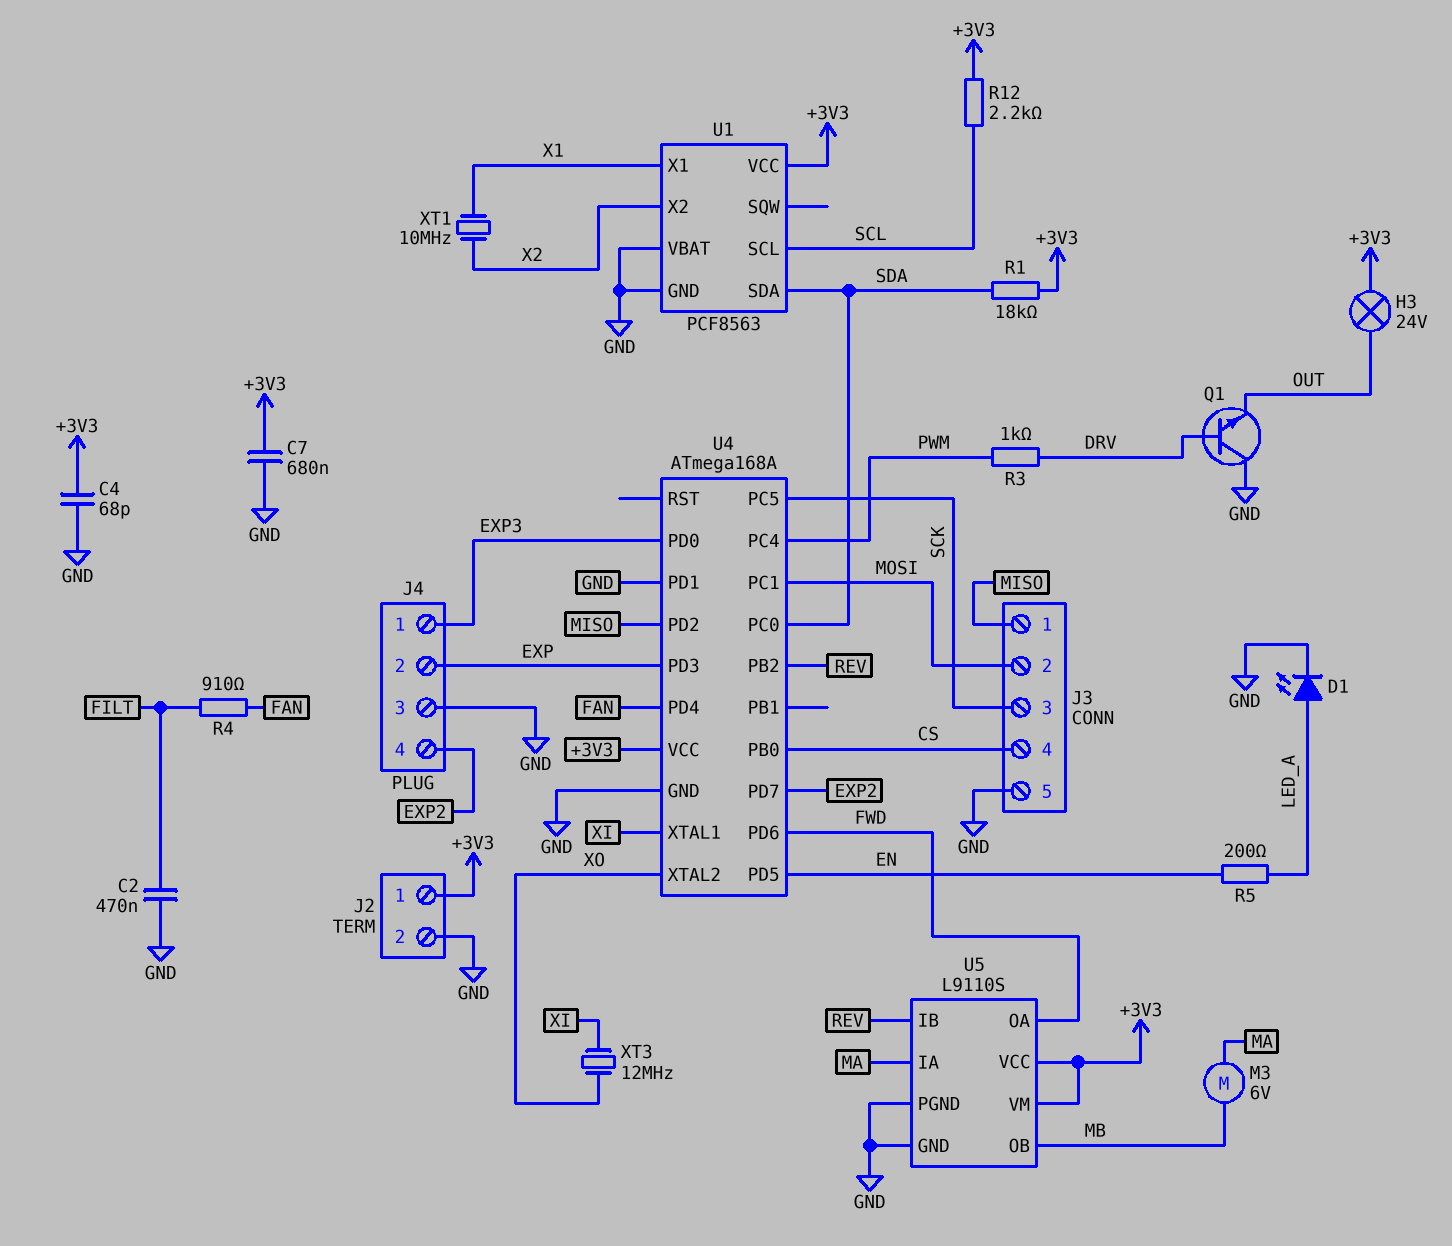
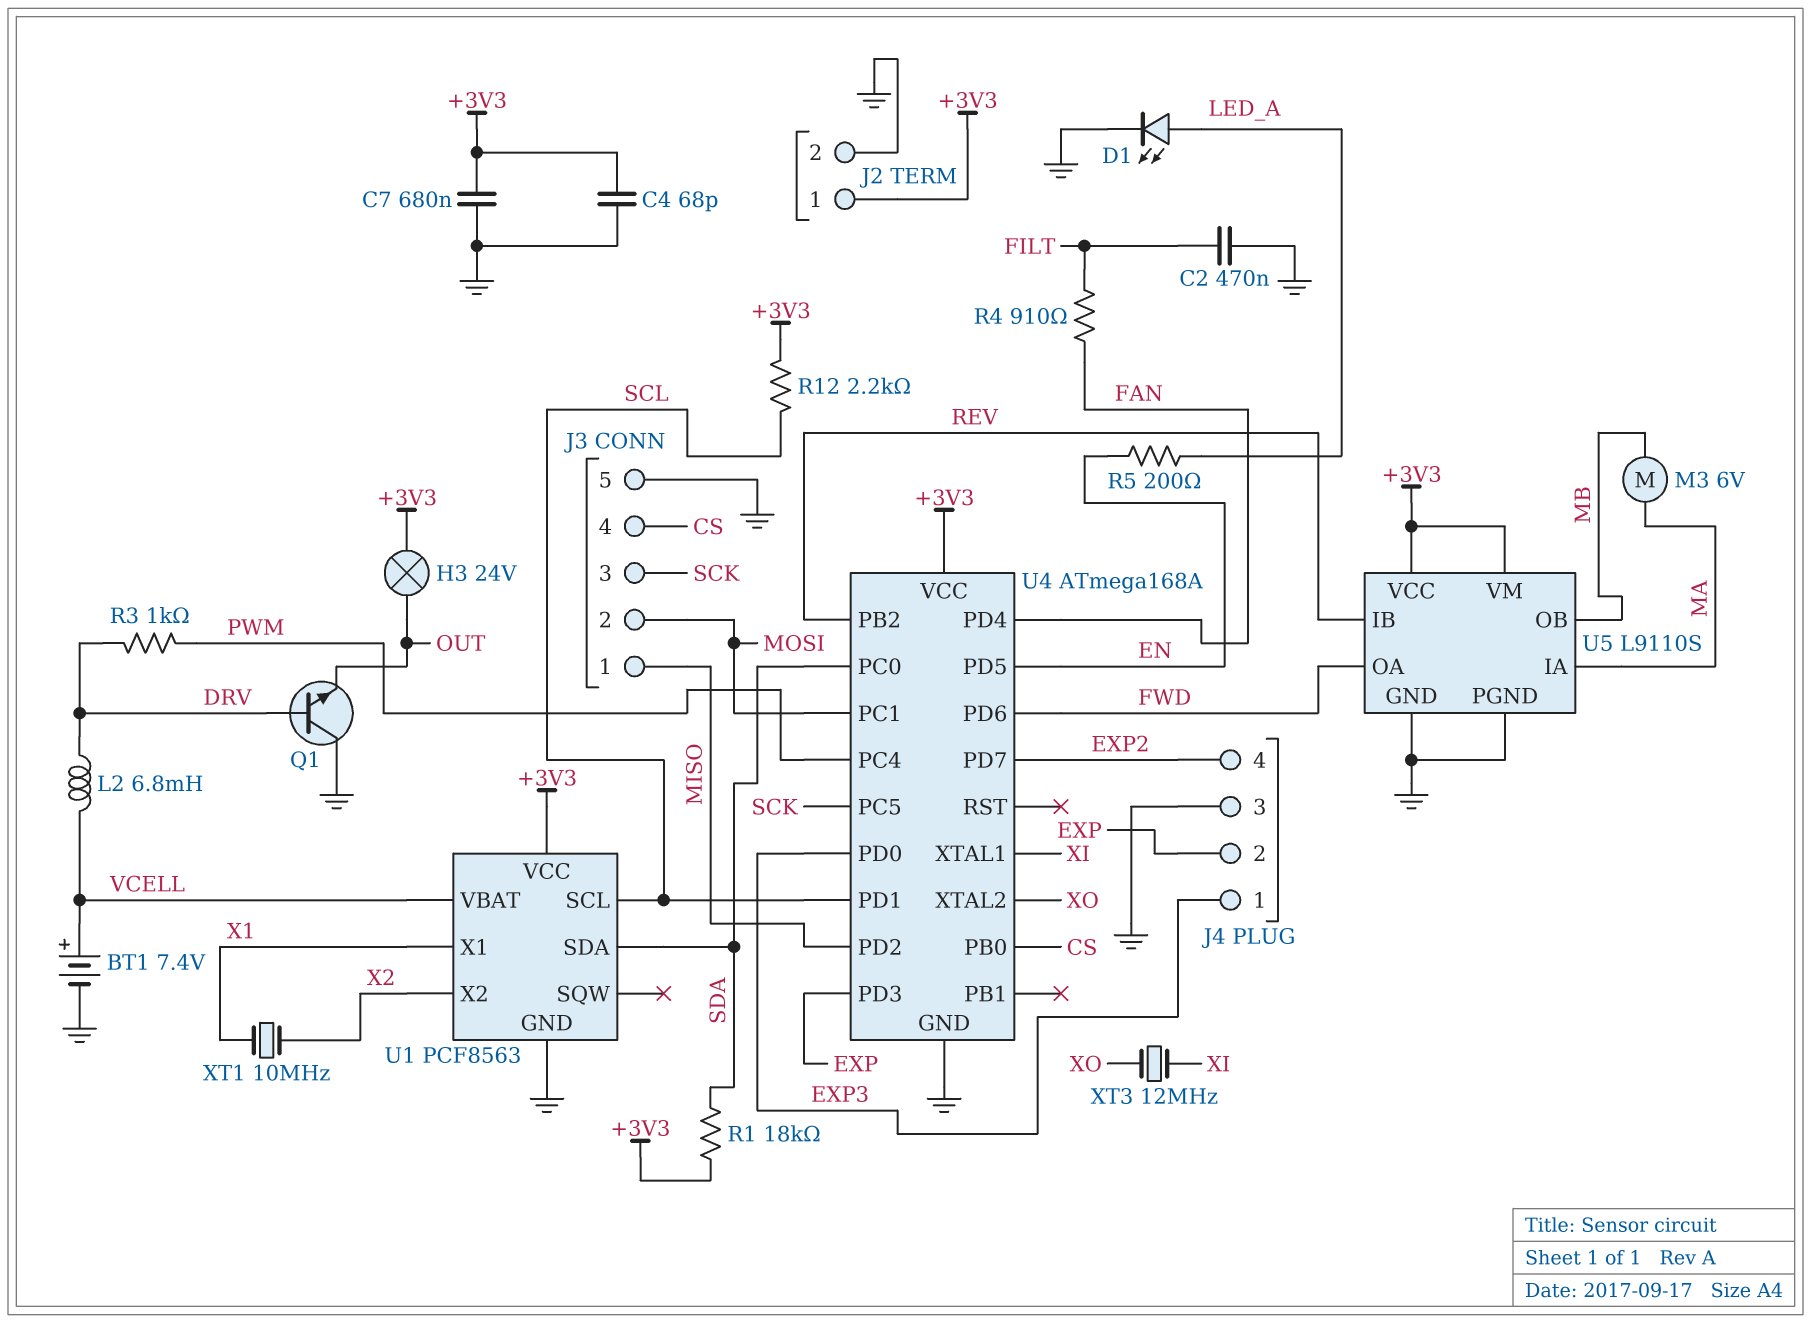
BT1: none -> 7.4V (plus VCELL, minus GND)
L2: none -> 6.8mH (DRV, VCELL)
U1 pin VBAT: GND -> VCELL
U4 pin PD1: GND -> SCL

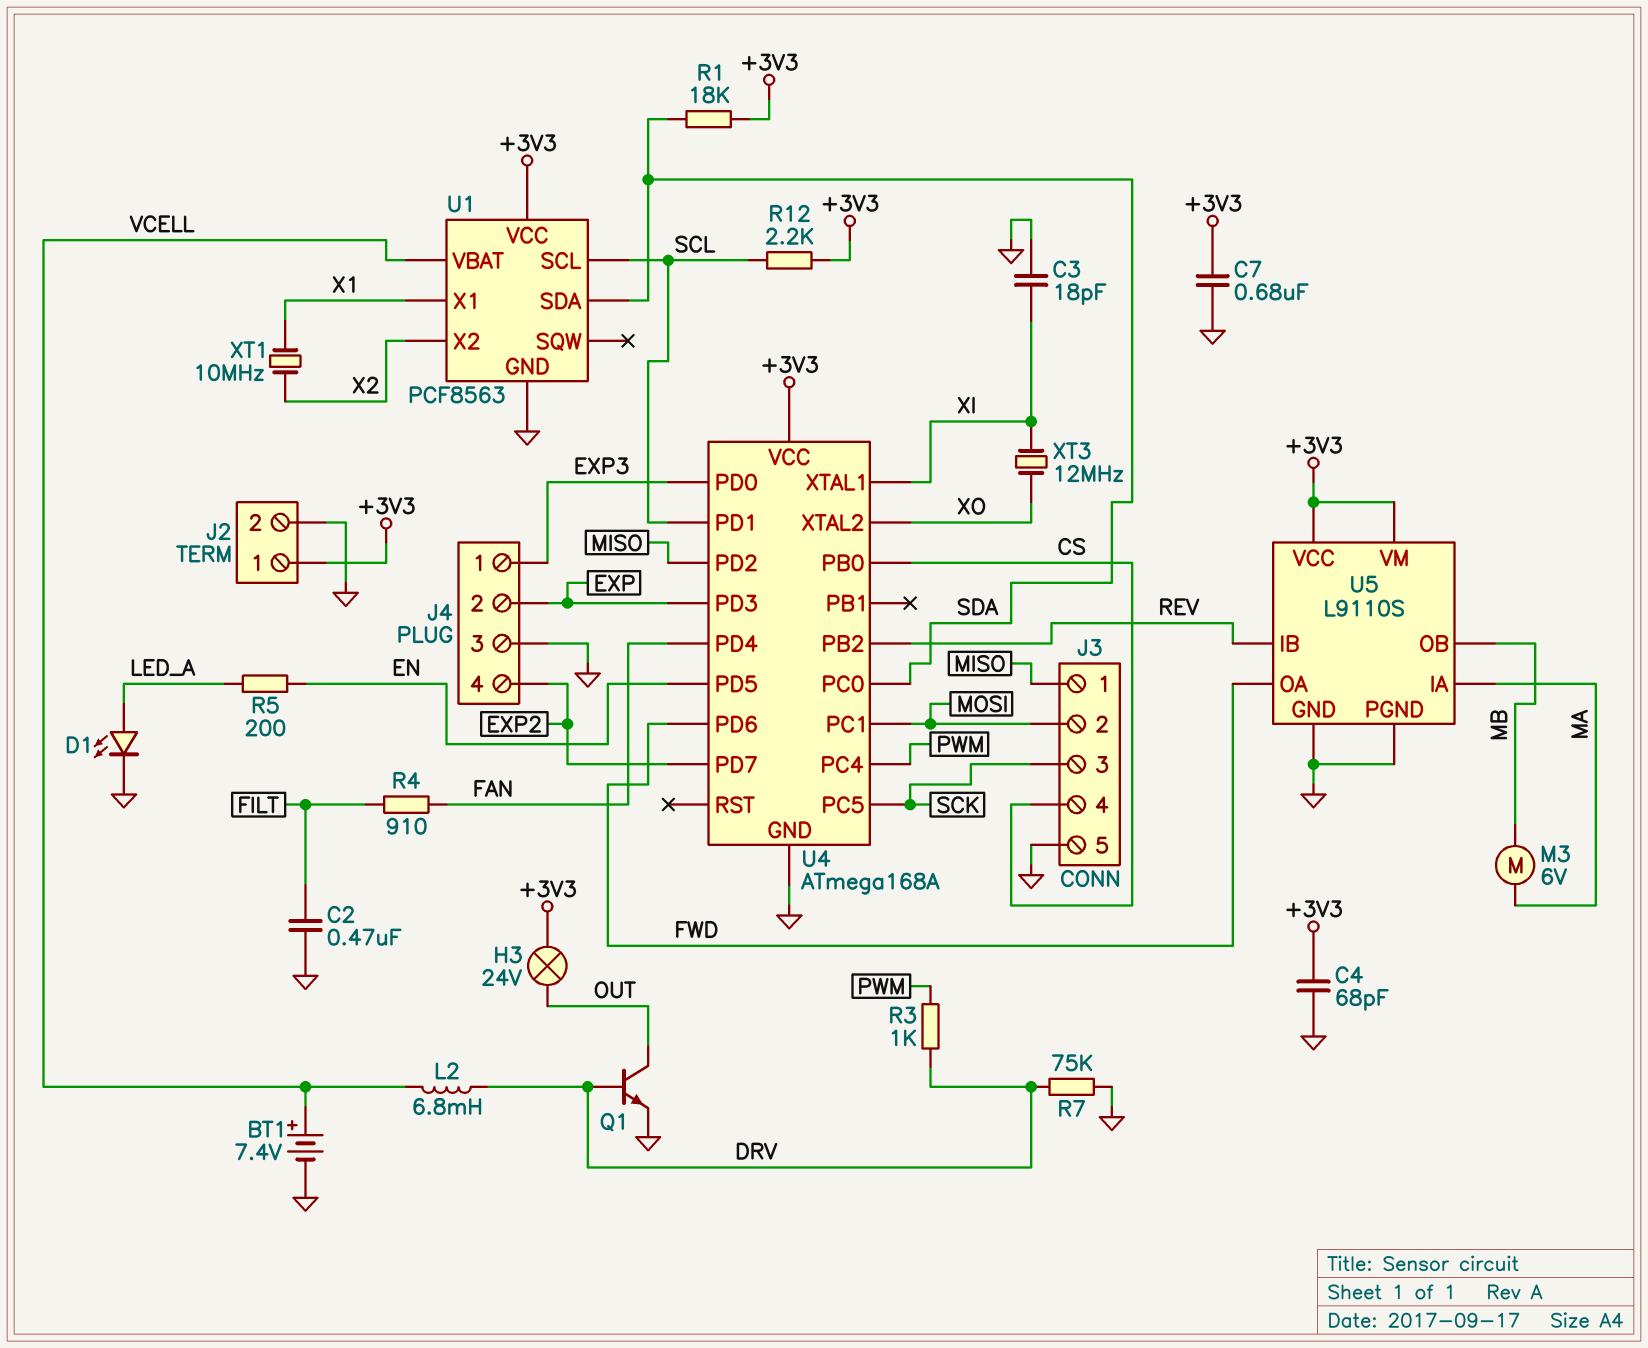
C3: none -> 18pF (GND, XI)
Q1: NPN (B DRV, C GND, E OUT) -> NPN (B DRV, C OUT, E GND)
R7: none -> 75k (DRV, GND)

